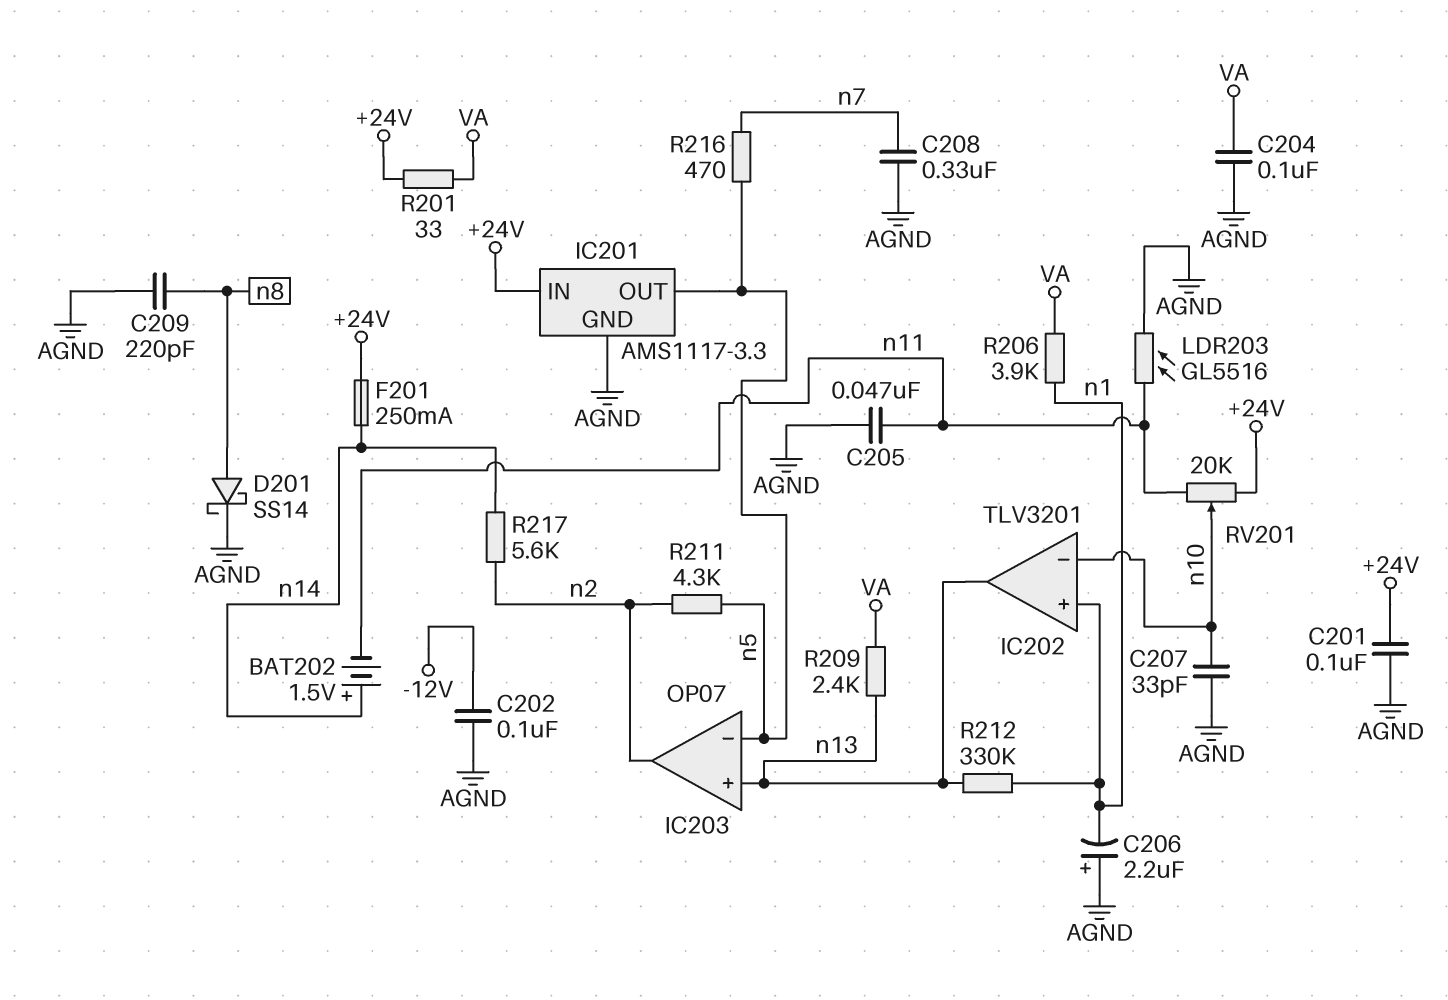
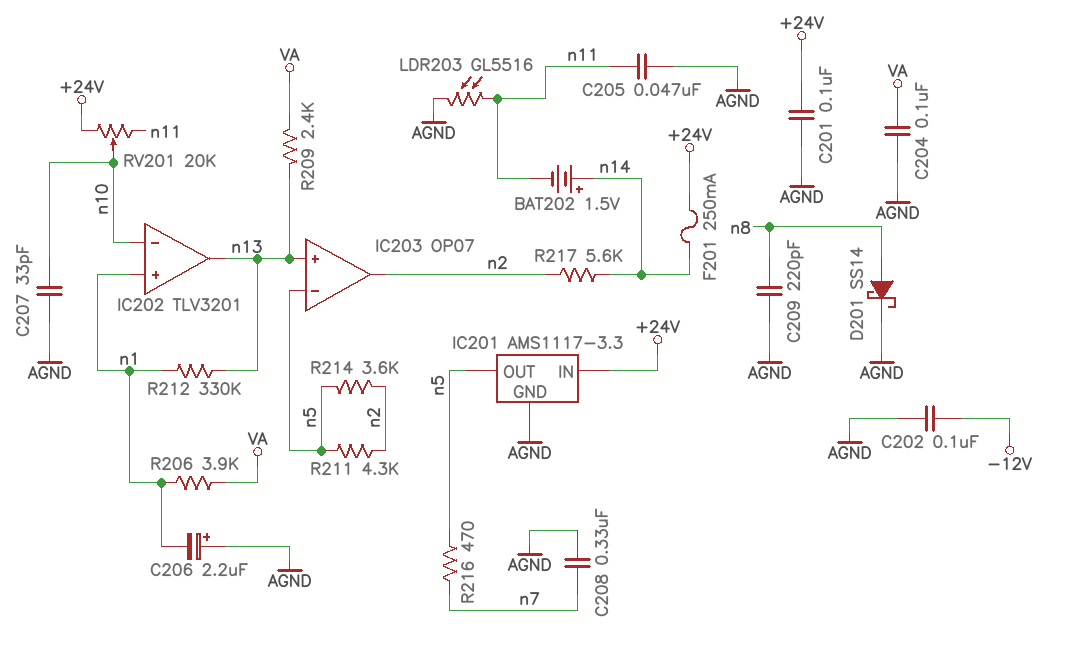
R201: 33 (+24V, VA) -> none
R214: none -> 3.6k (n2, n5)

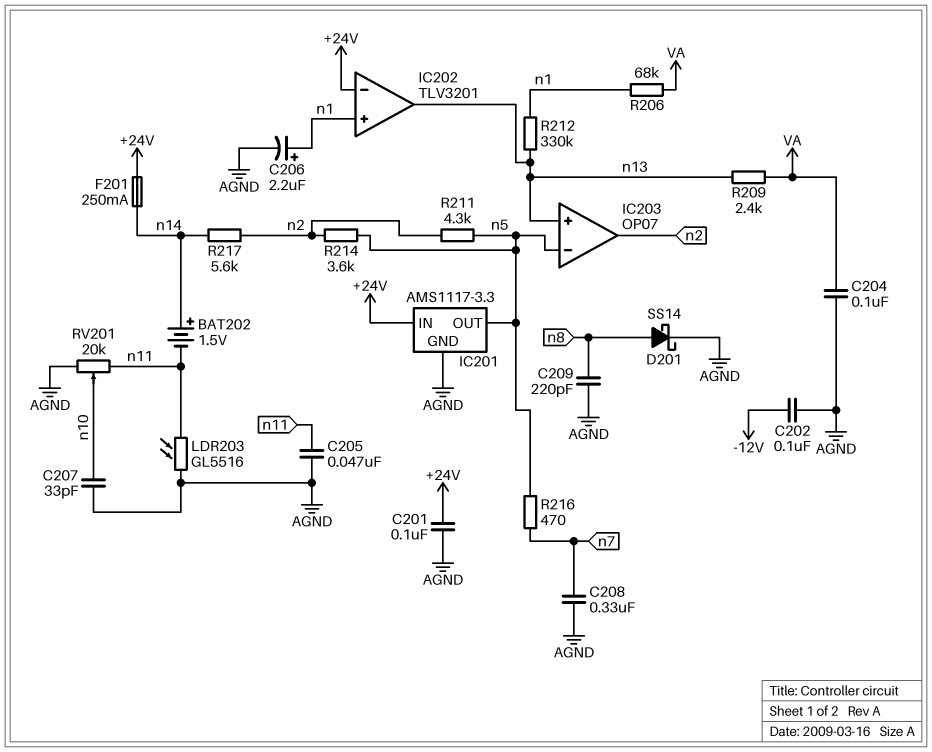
C206: 2.2uF (plus AGND, minus n1) -> 2.2uF (plus n1, minus AGND)
IC202 pin in-: n10 -> +24V
R206: 3.9k (VA, n1) -> 68k (VA, n1)
RV201: 20k (+24V, n11, wiper n10) -> 20k (AGND, n11, wiper n10)

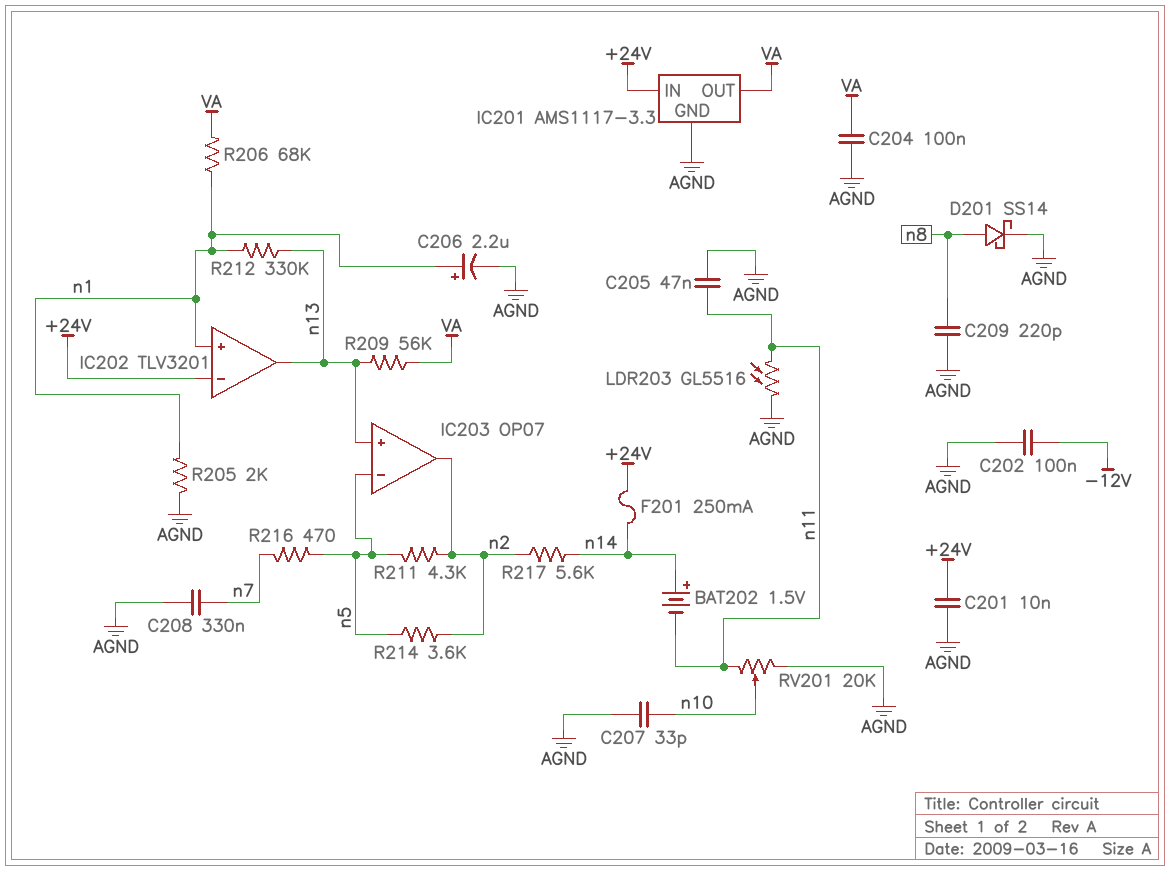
C201: 100nF (+24V, AGND) -> 10nF (+24V, AGND)
IC201 pin OUT: n5 -> VA
R205: none -> 2k (AGND, n1)
R209: 2.4k (VA, n13) -> 56k (VA, n13)

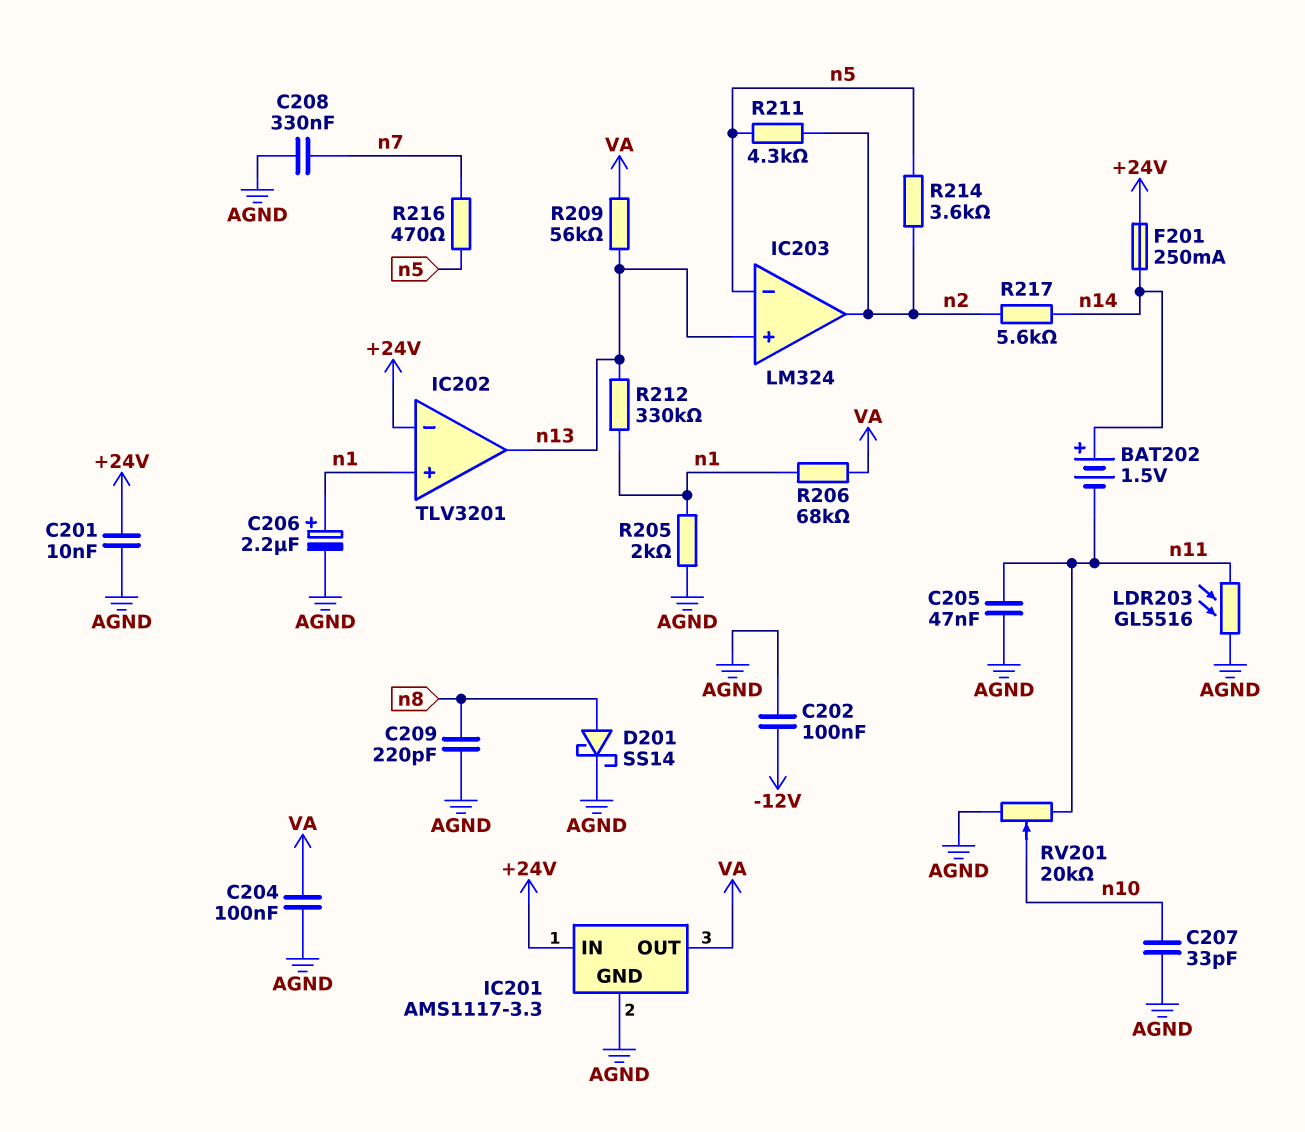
IC203: OP07 -> LM324

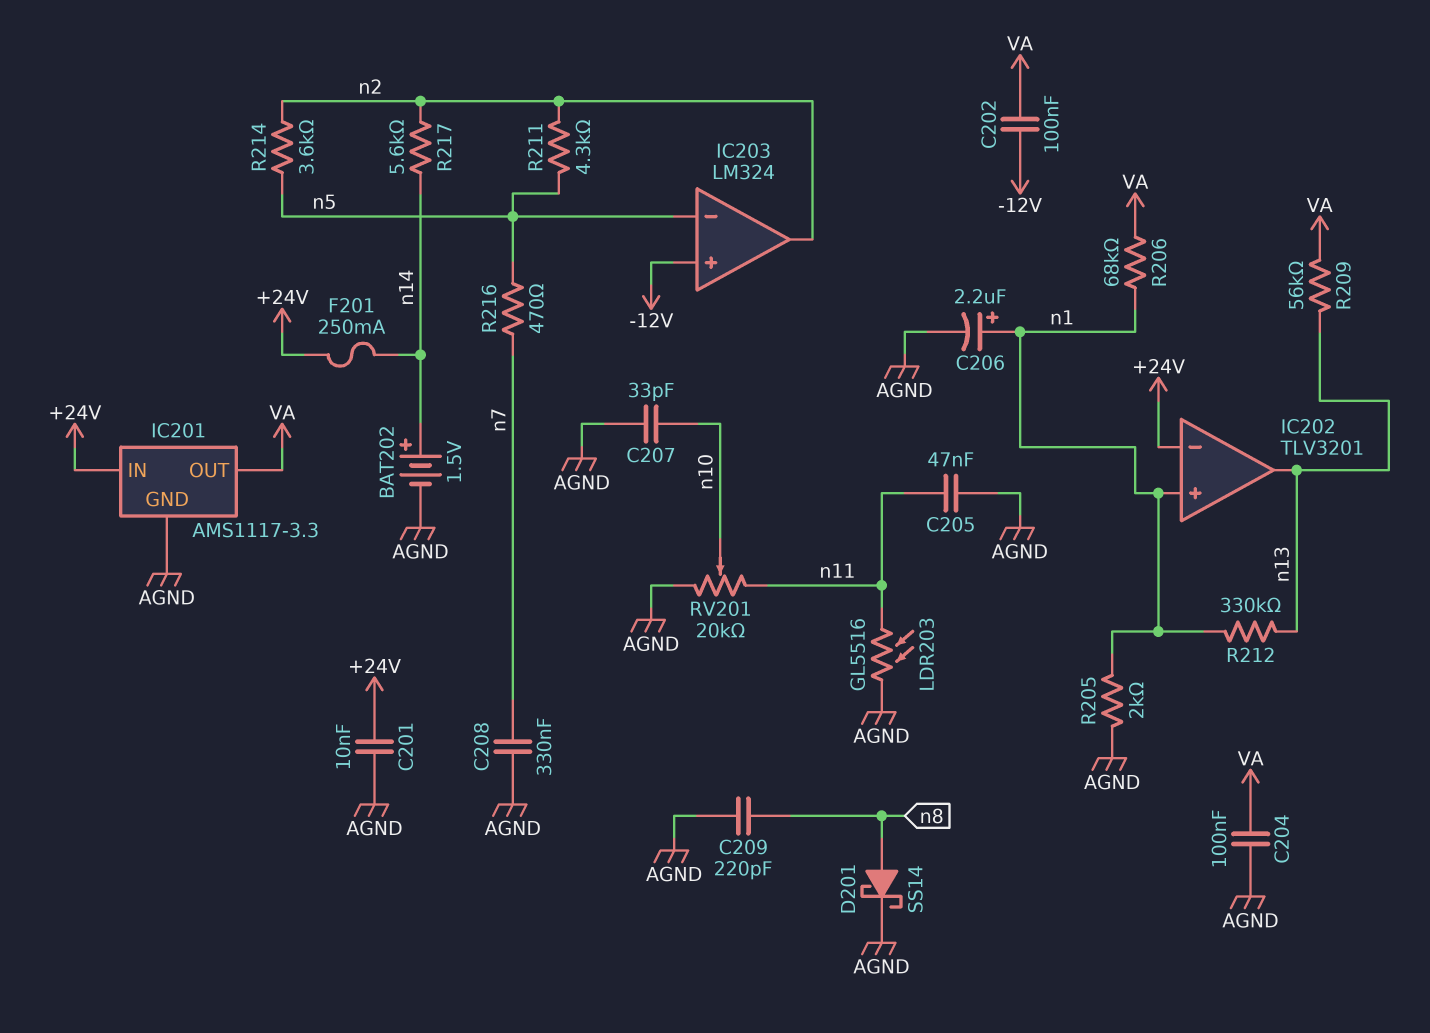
BAT202: 1.5V (plus n14, minus n11) -> 1.5V (plus n14, minus AGND)
C202: 100nF (-12V, AGND) -> 100nF (-12V, VA)
IC203 pin in+: n13 -> -12V

